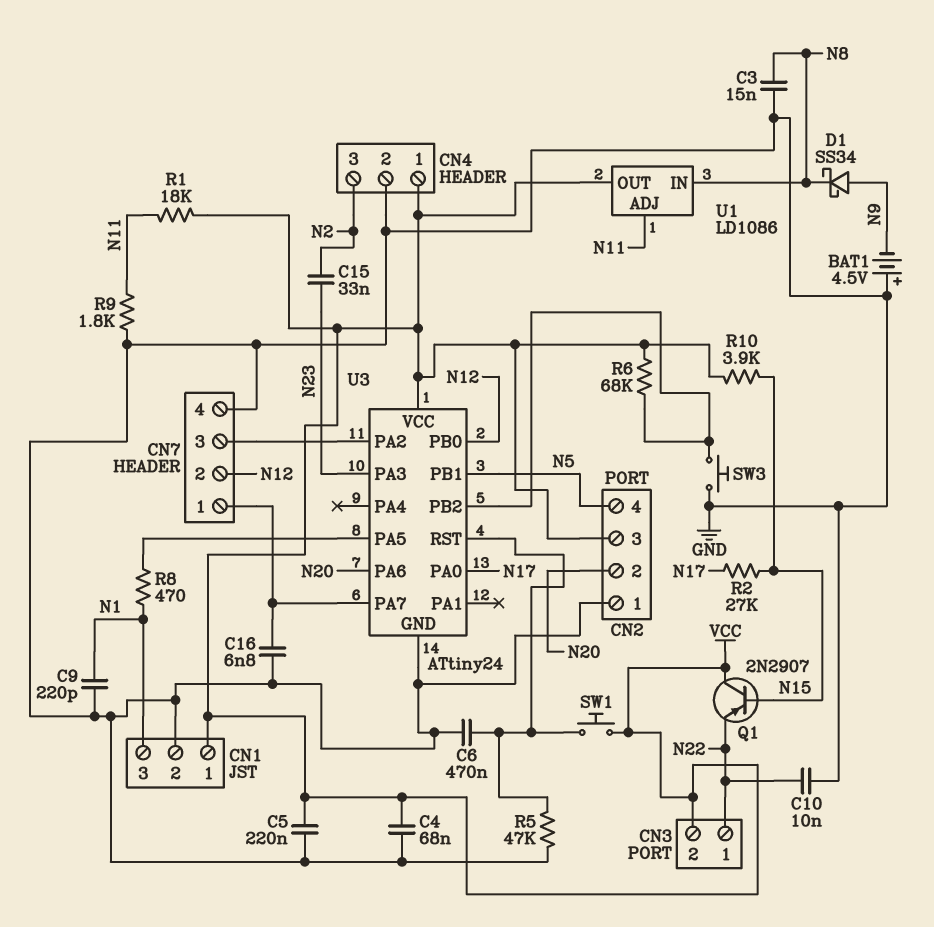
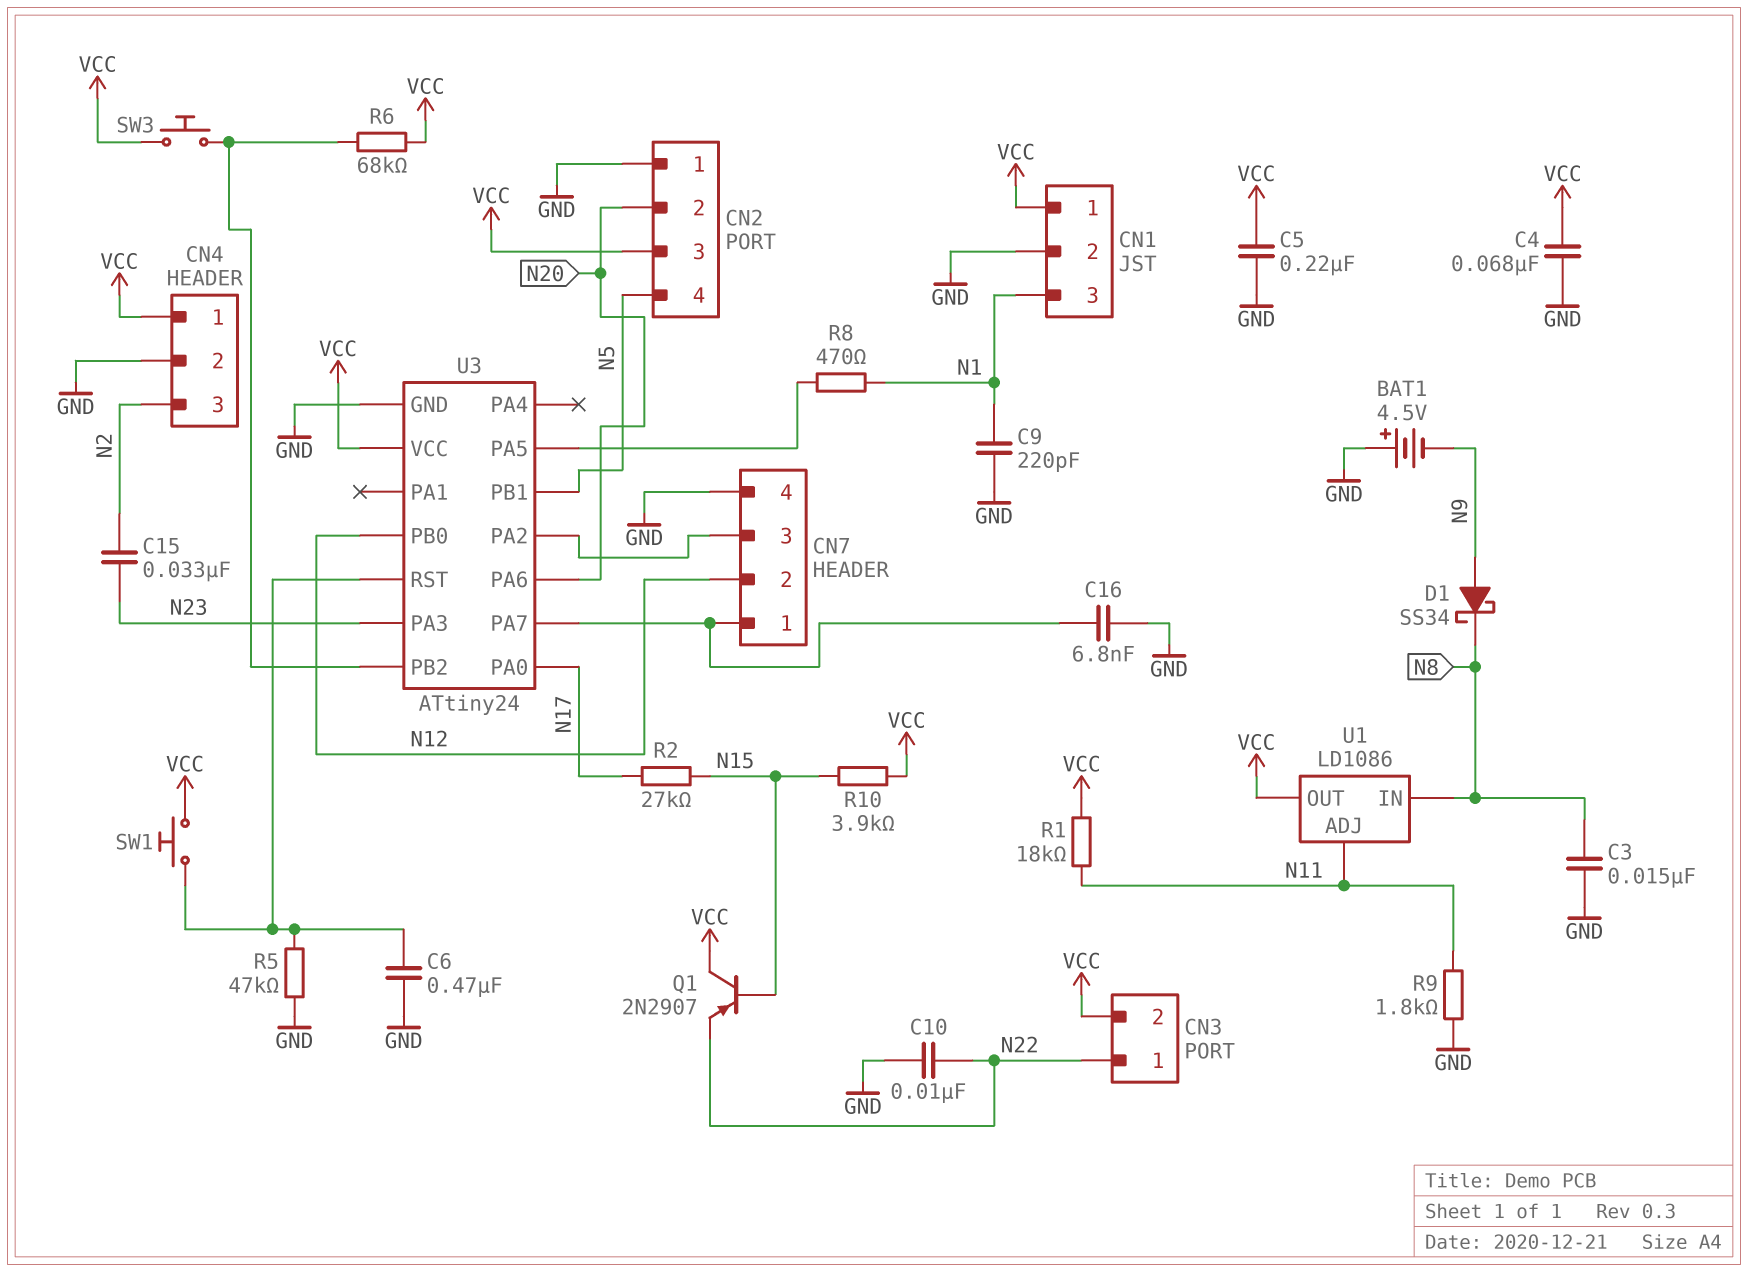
SW3: button (GND, U3/PB2) -> button (U3/PB2, VCC)

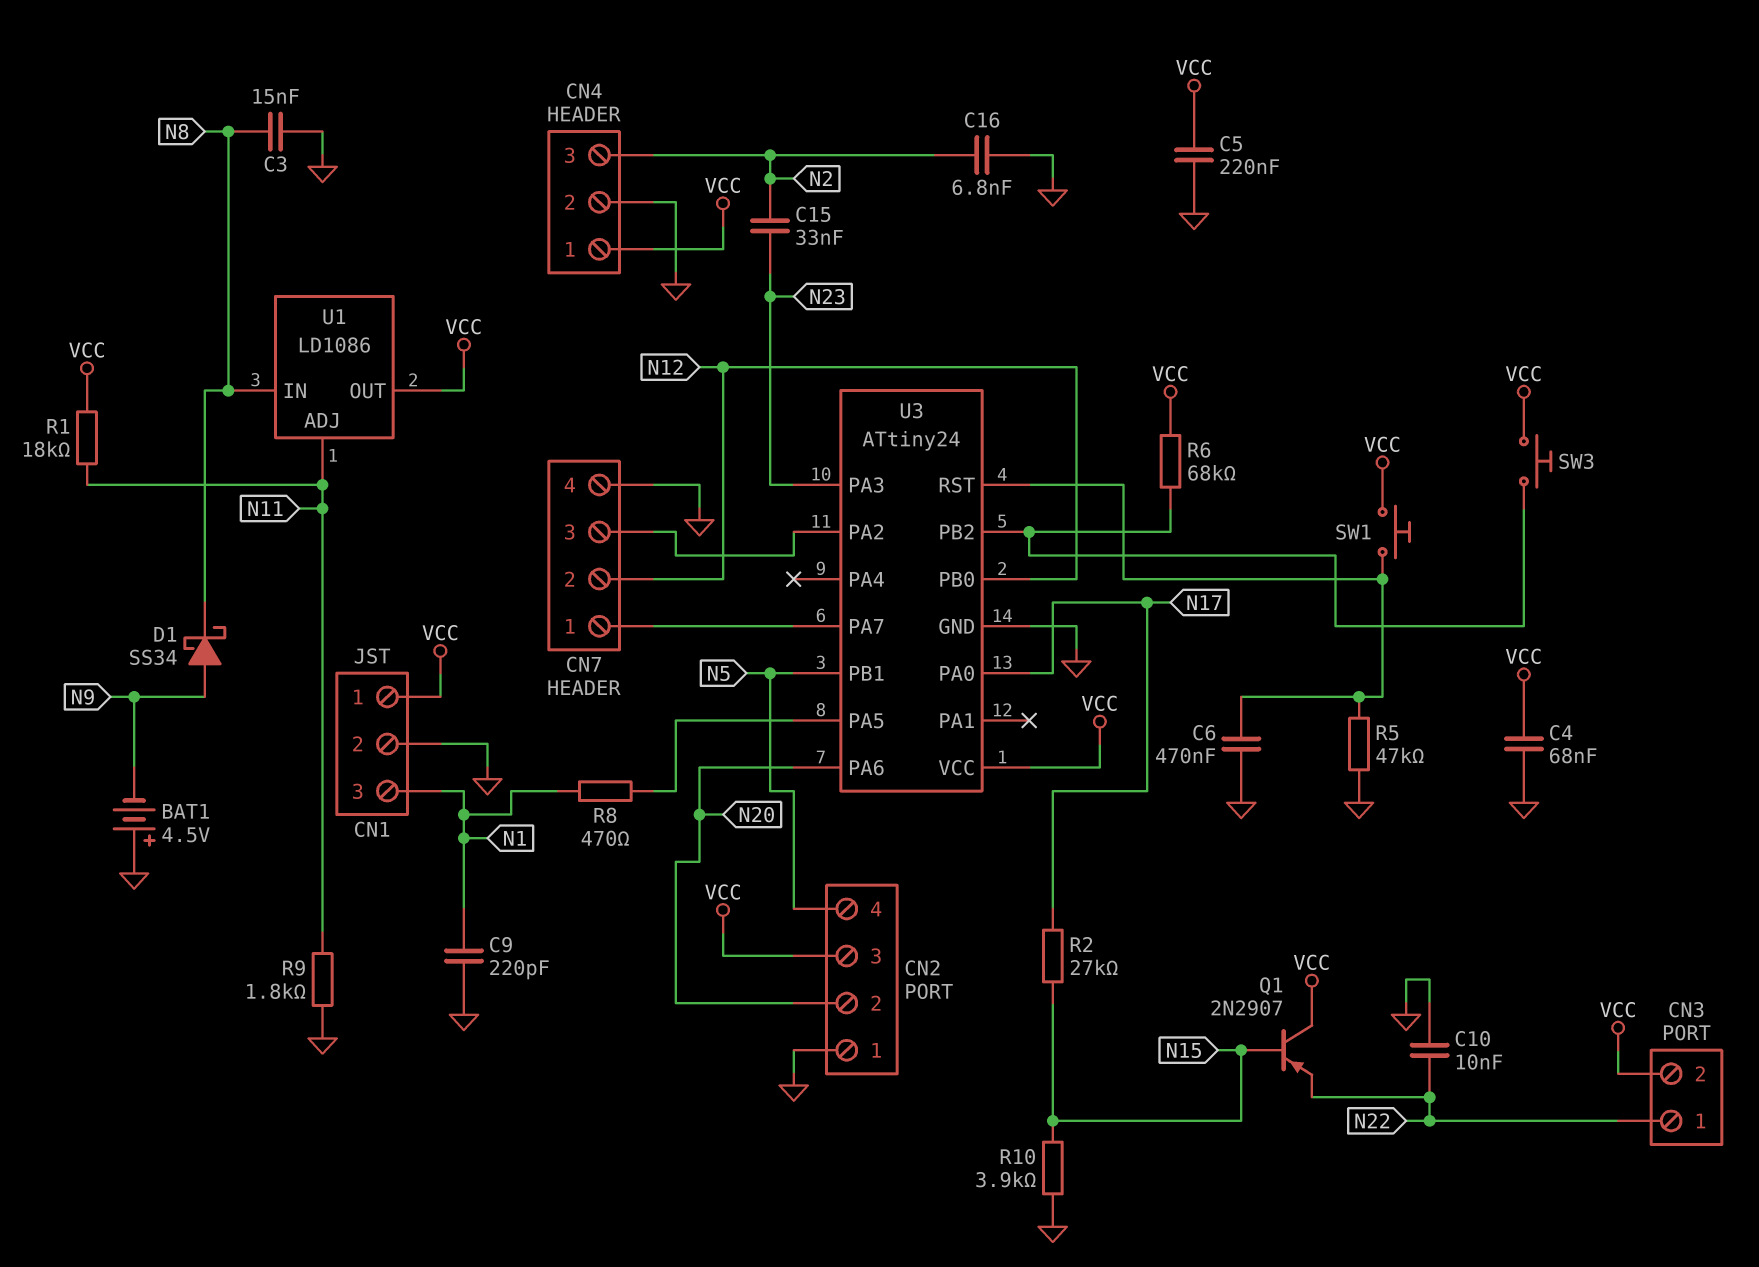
C16: 6.8nF (CN7/1, GND) -> 6.8nF (GND, N2)
R10: 3.9k (N15, VCC) -> 3.9k (GND, N15)

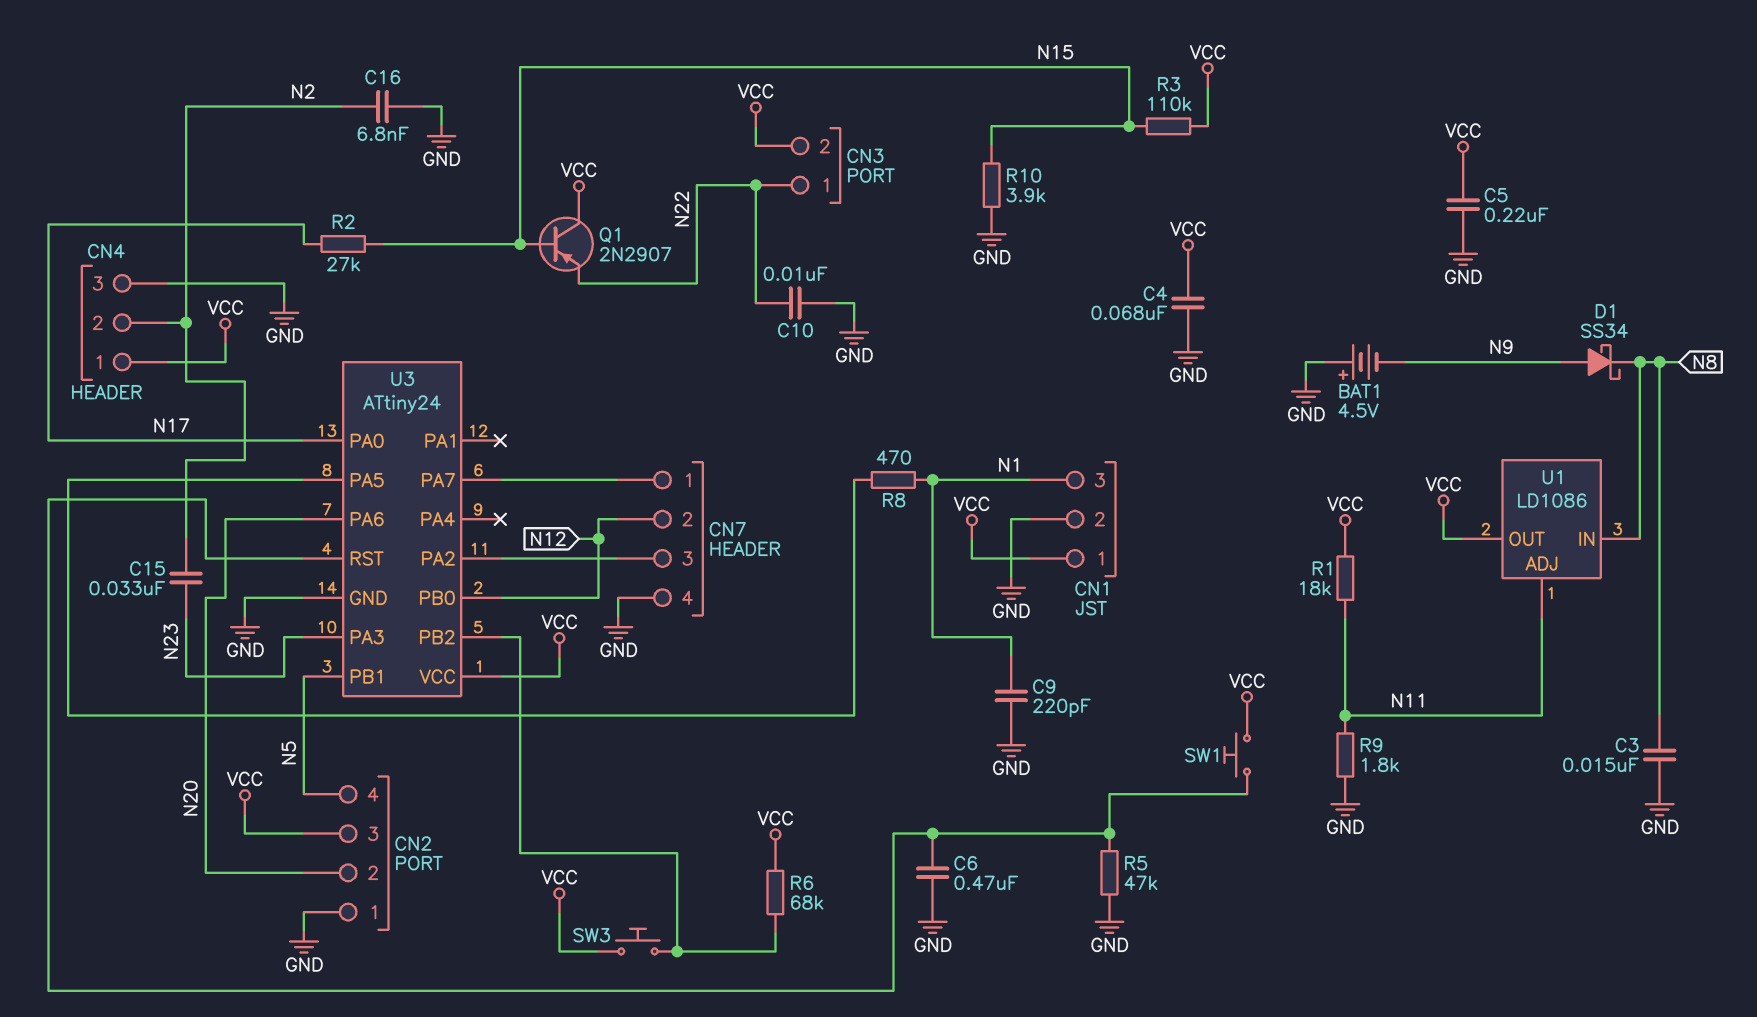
CN4 pin 2: GND -> N2
CN4 pin 3: N2 -> GND
R3: none -> 110k (N15, VCC)

